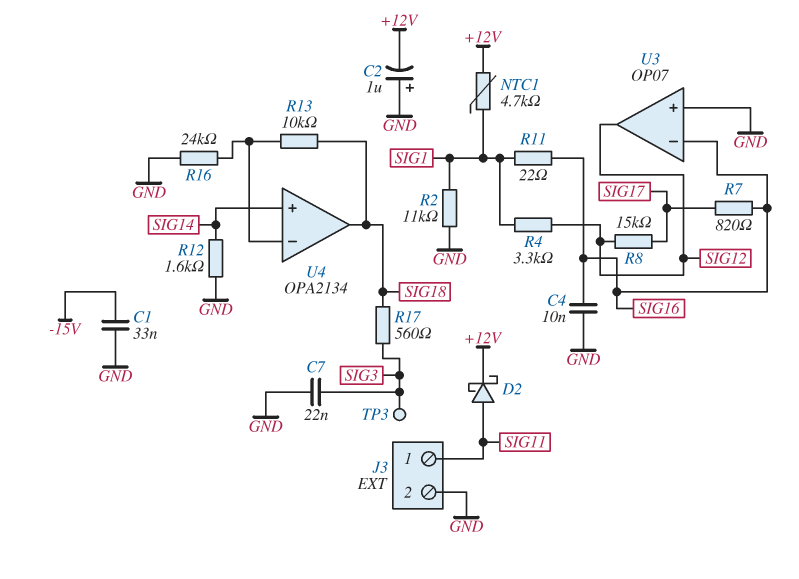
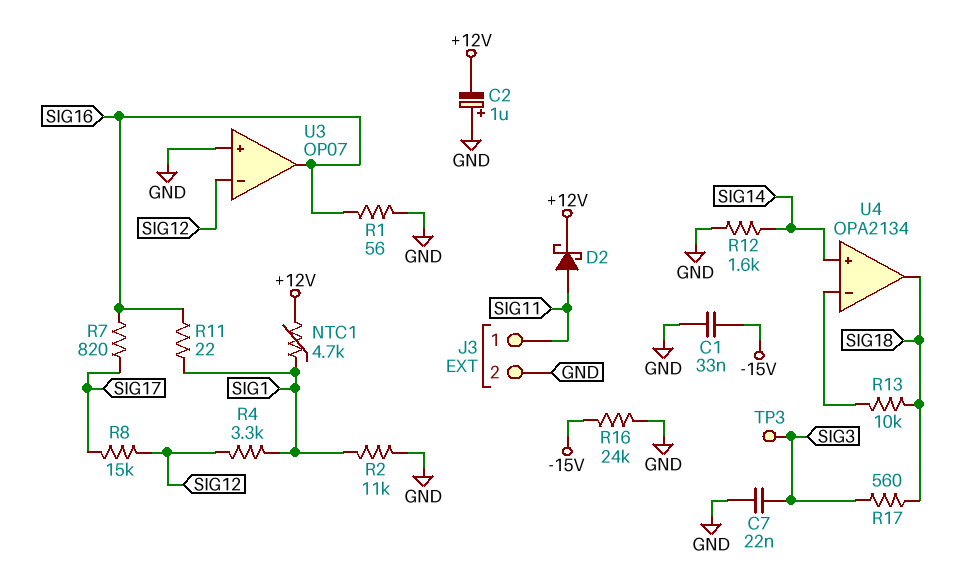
C4: 10nF (GND, SIG16) -> none
R1: none -> 56 (GND, SIG16)
R16: 24k (GND, U4/in-) -> 24k (-15V, GND)
U3 pin in-: SIG16 -> SIG12
U3 pin out: SIG12 -> SIG16

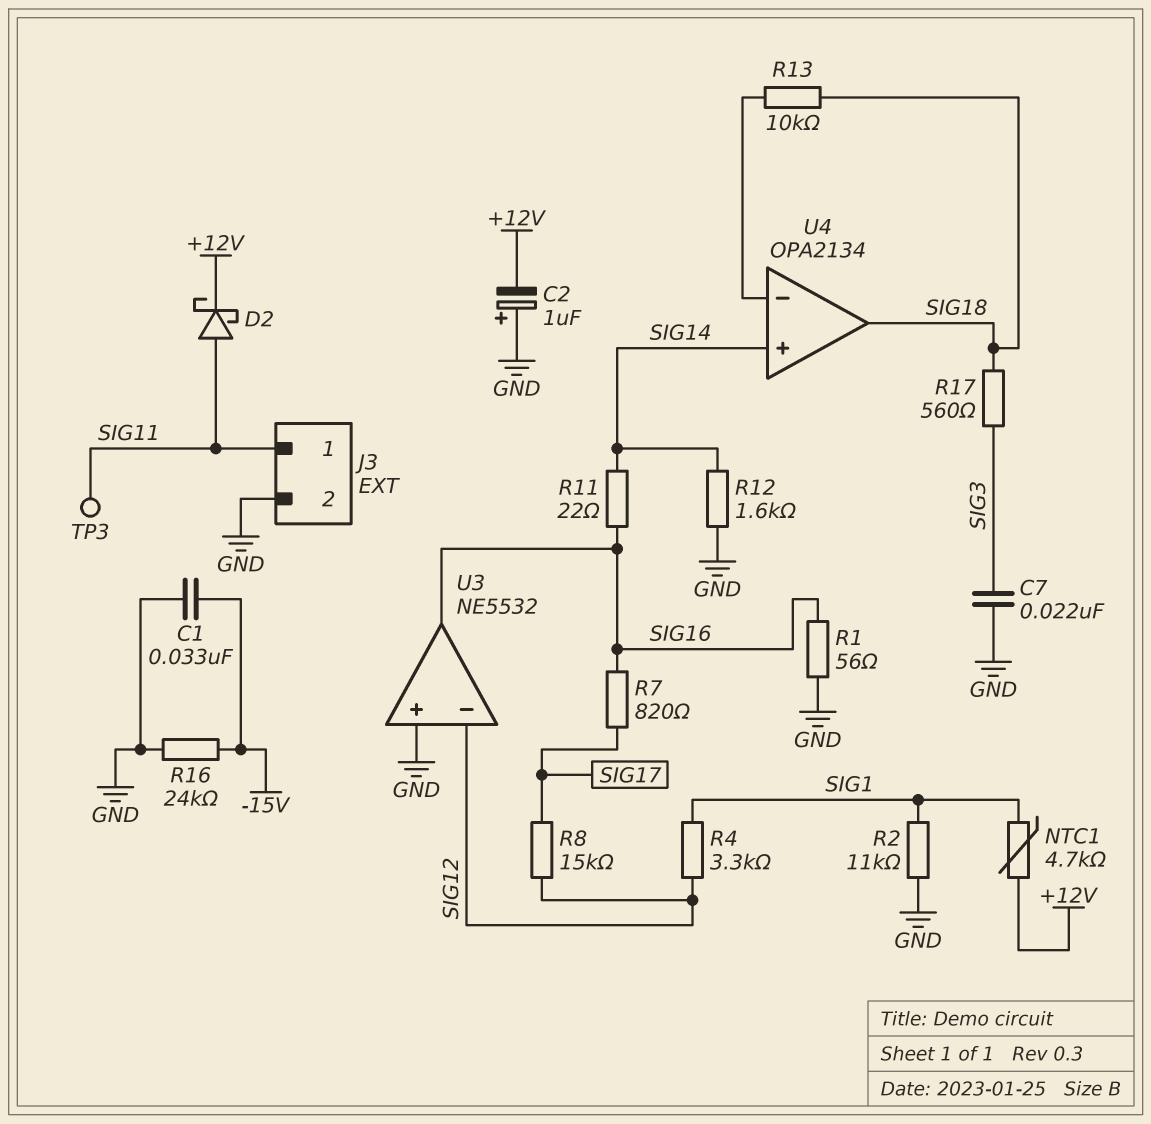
R11: 22 (SIG1, SIG16) -> 22 (SIG14, SIG16)
TP3: test point (SIG3) -> test point (SIG11)
U3: OP07 -> NE5532

